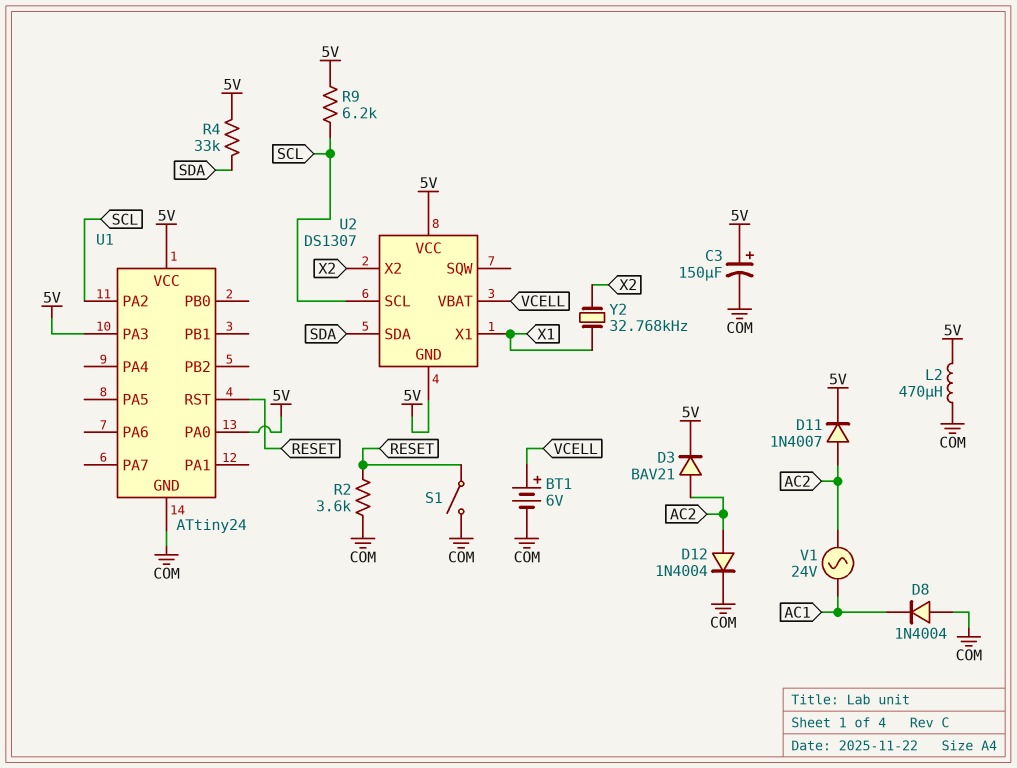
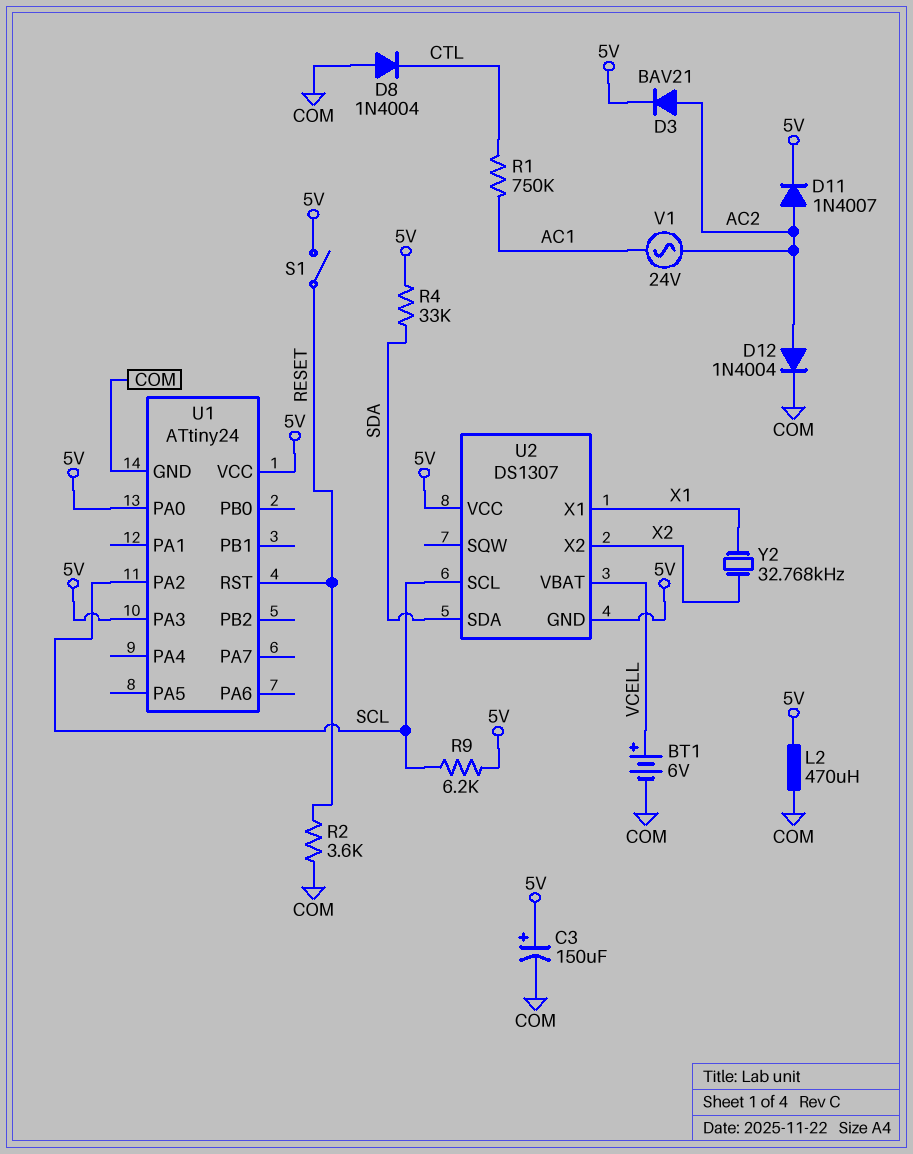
D8: diode 1N4004 (A COM, K AC1) -> diode 1N4004 (A COM, K CTL)
R1: none -> 750k (AC1, CTL)
S1: switch (COM, RESET) -> switch (5V, RESET)

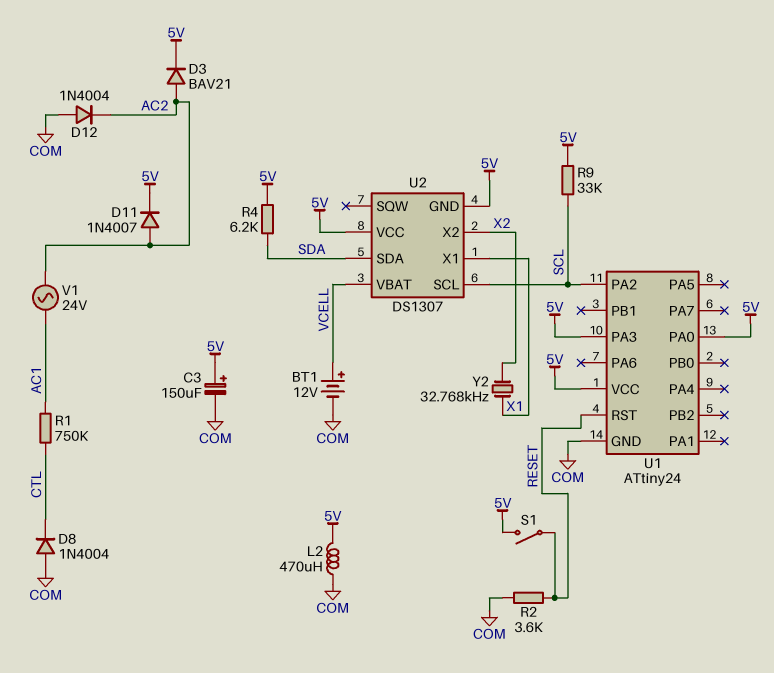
BT1: 6V (plus VCELL, minus COM) -> 12V (plus VCELL, minus COM)
D12: diode 1N4004 (A AC2, K COM) -> diode 1N4004 (A COM, K AC2)
R4: 33k (5V, SDA) -> 6.2k (5V, SDA)
R9: 6.2k (5V, SCL) -> 33k (5V, SCL)

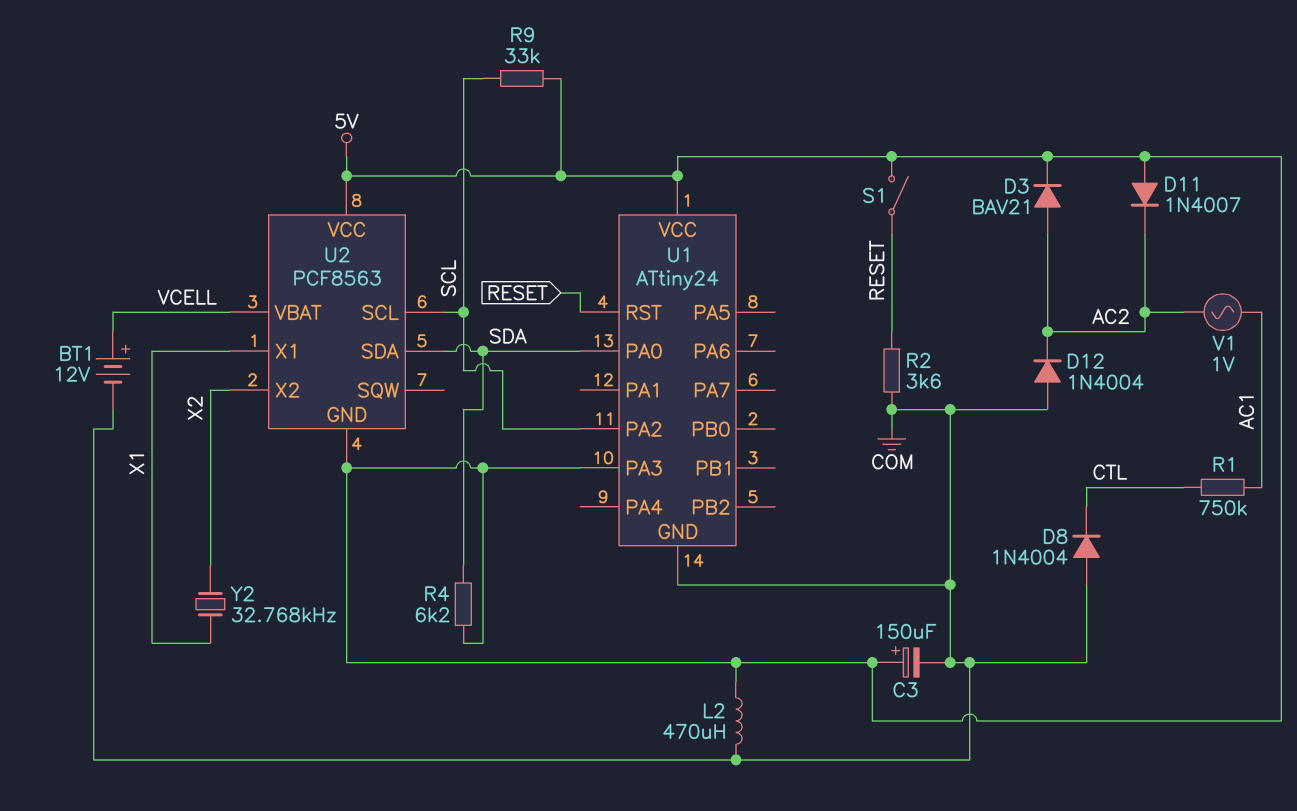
D11: diode 1N4007 (A AC2, K 5V) -> diode 1N4007 (A 5V, K AC2)
U1 pin PA0: 5V -> SDA
U2: DS1307 -> PCF8563
V1: AC 24V (AC1, AC2) -> AC 1V (AC1, AC2)

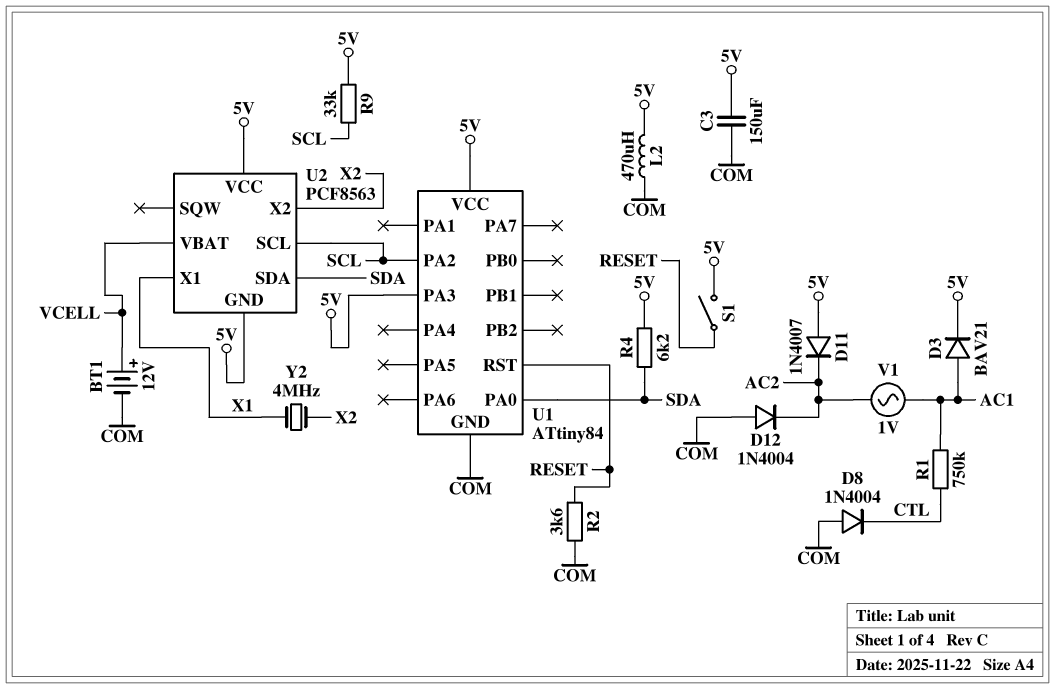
C3: 150uF (plus 5V, minus COM) -> 150uF (5V, COM)
D3: diode BAV21 (A AC2, K 5V) -> diode BAV21 (A AC1, K 5V)
U1: ATtiny24 -> ATtiny84
Y2: 32.768kHz (X1, X2) -> 4MHz (X1, X2)

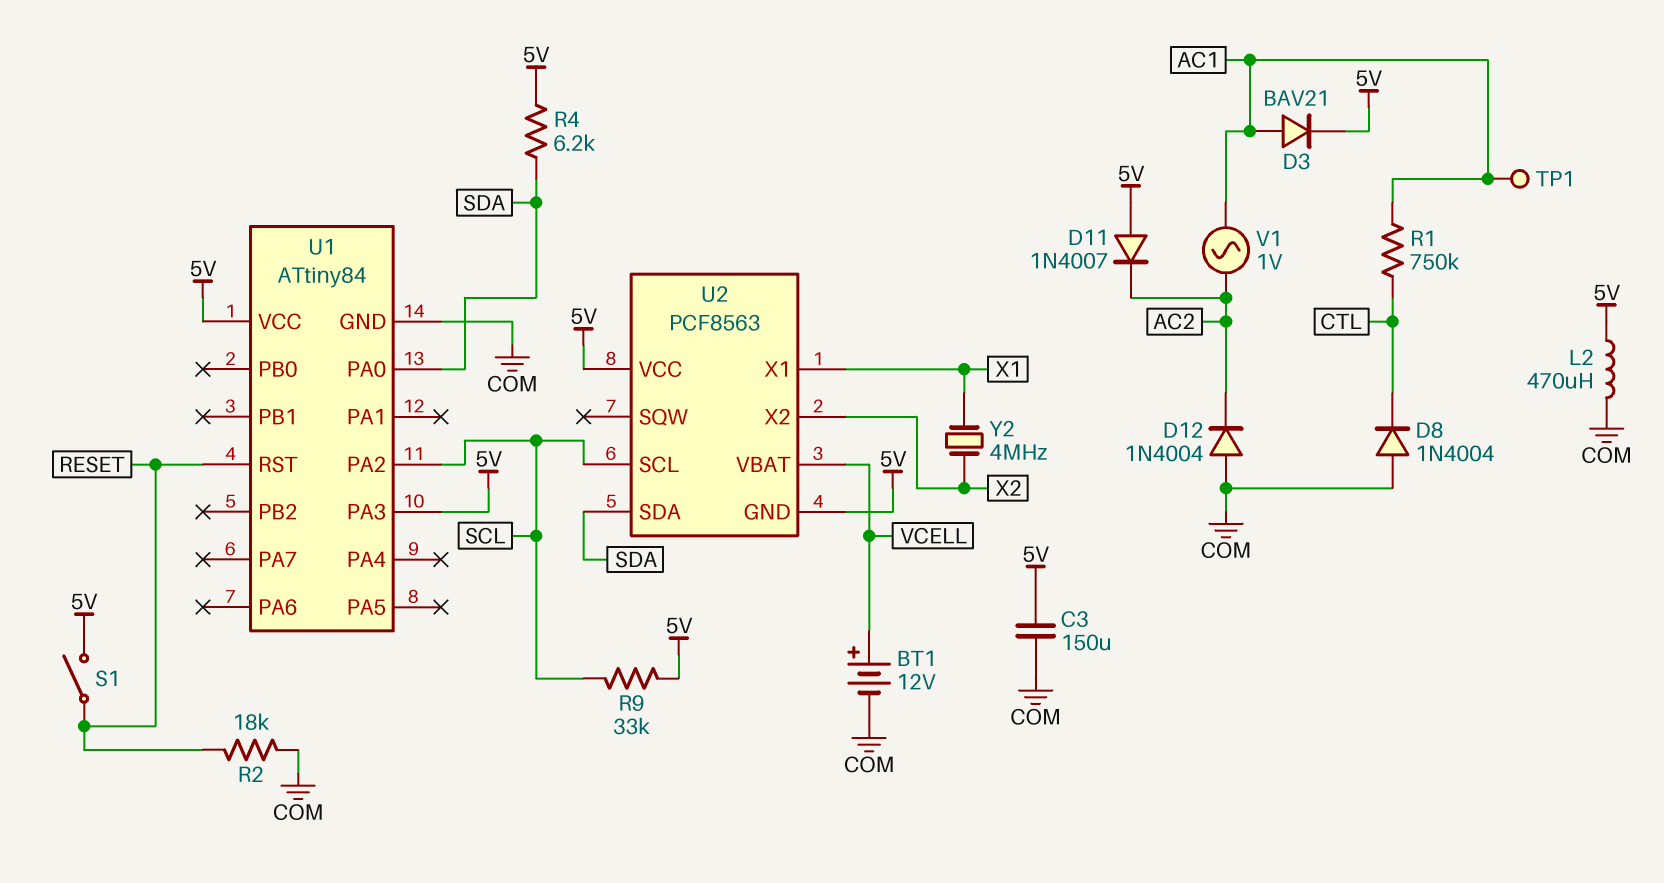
R2: 3.6k (COM, RESET) -> 18k (COM, RESET)
TP1: none -> test point (AC1)

